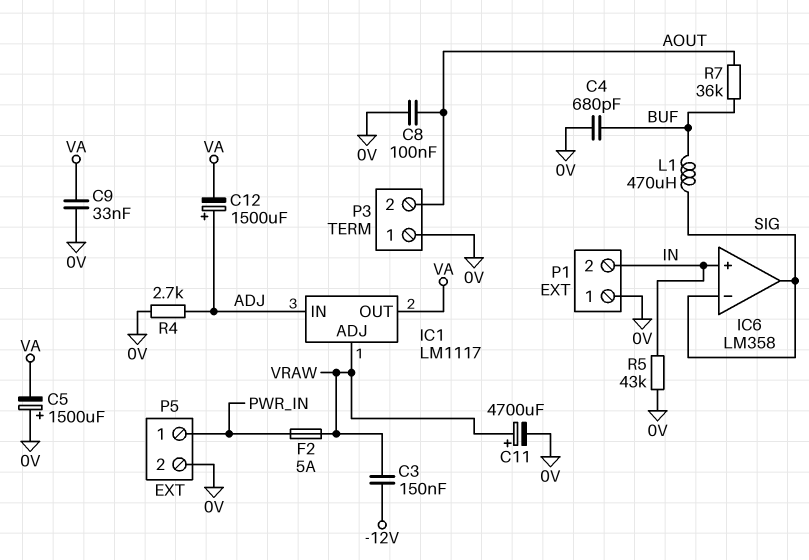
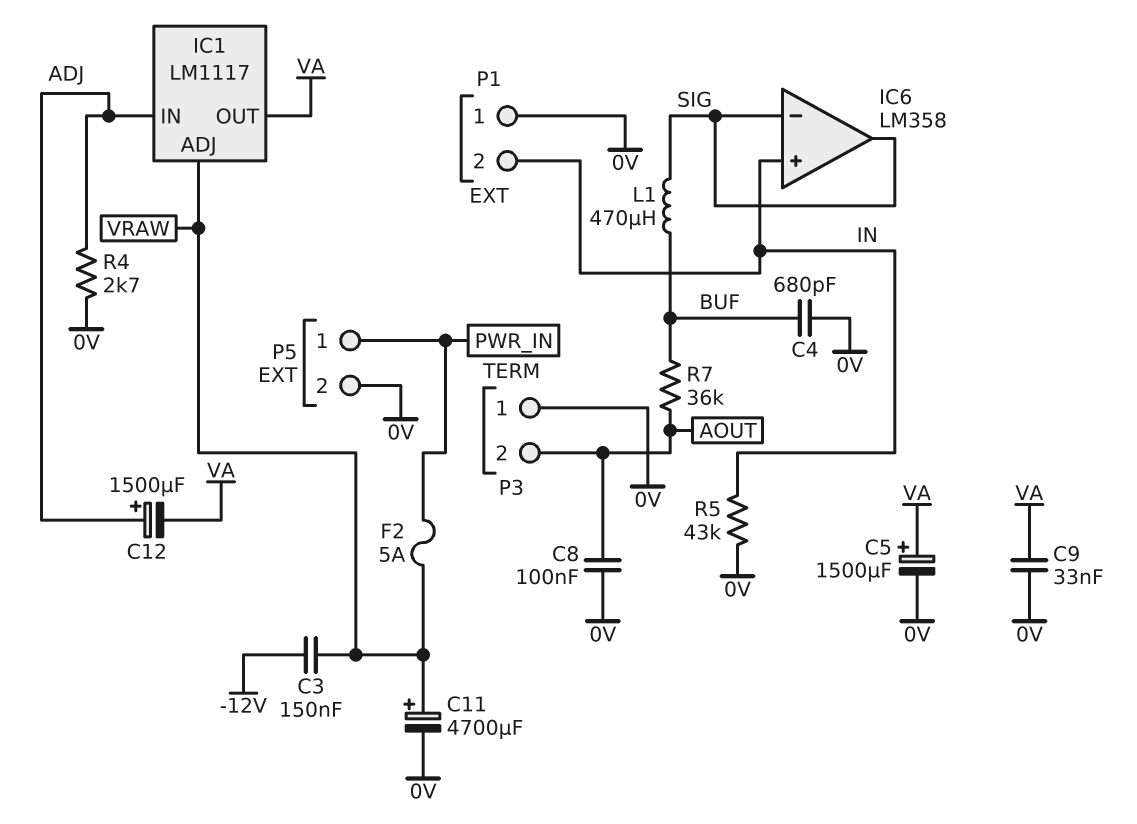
C5: 1500uF (plus 0V, minus VA) -> 1500uF (plus VA, minus 0V)

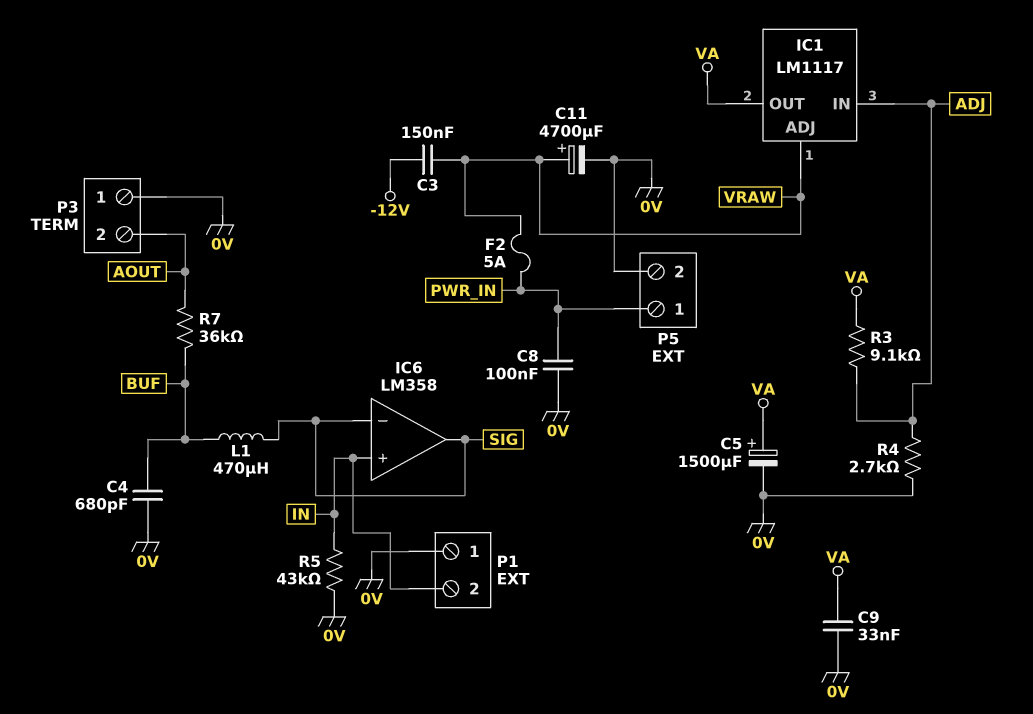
C8: 100nF (0V, AOUT) -> 100nF (0V, PWR_IN)
C12: 1500uF (plus ADJ, minus VA) -> none
R3: none -> 9.1k (ADJ, VA)

